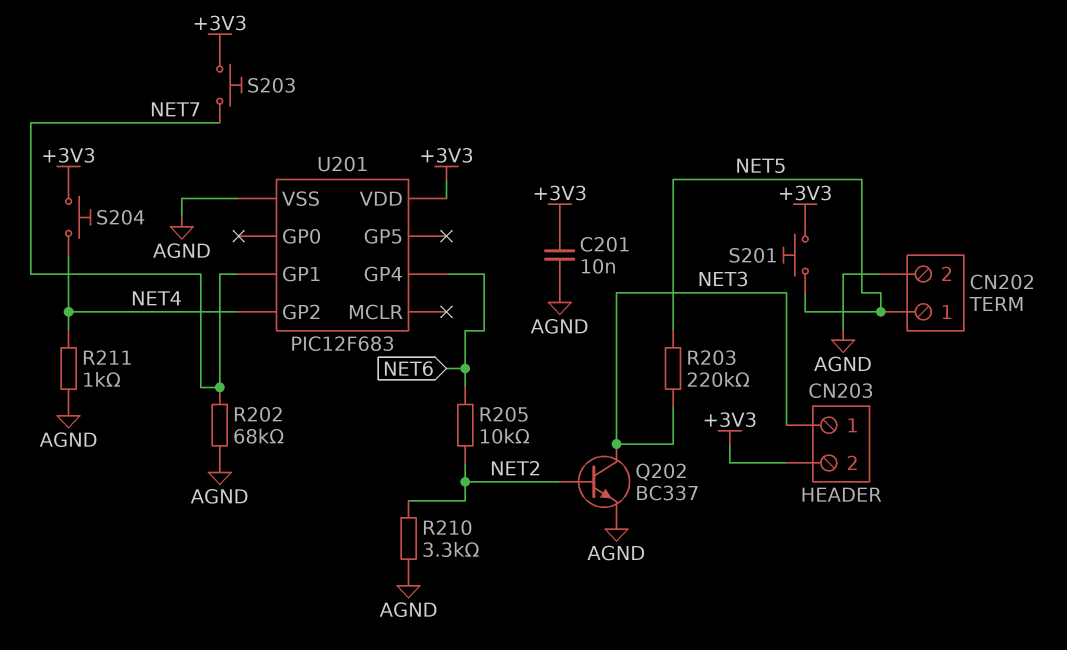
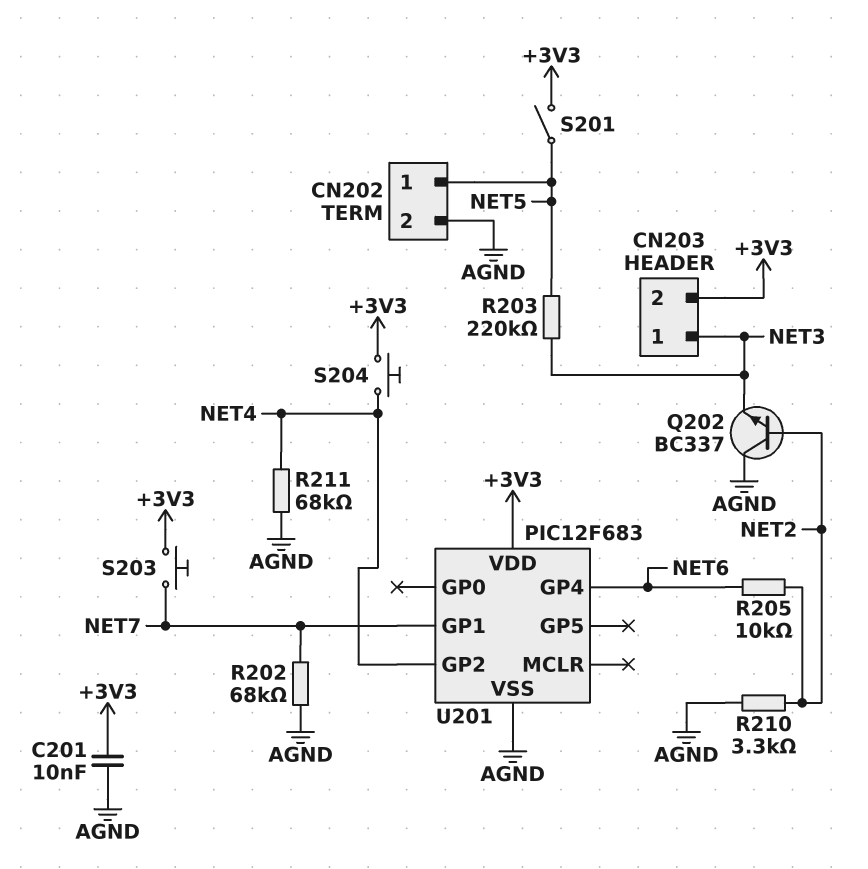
Q202: NPN BC337 (B NET2, C NET3, E AGND) -> NPN BC337 (B NET2, C AGND, E NET3)
R211: 1k (AGND, NET4) -> 68k (AGND, NET4)
S201: button (+3V3, NET5) -> switch (+3V3, NET5)

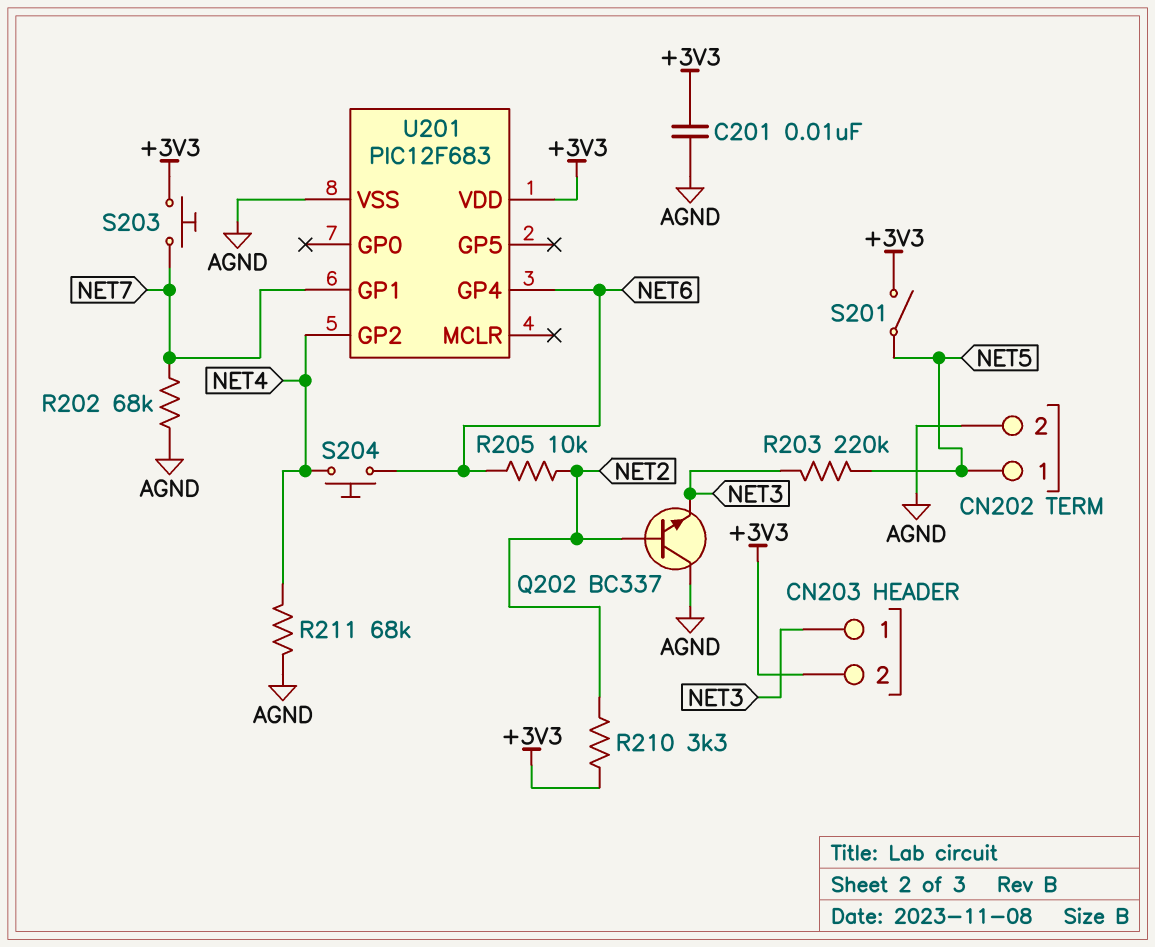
R210: 3.3k (AGND, NET2) -> 3.3k (+3V3, NET2)
S204: button (+3V3, NET4) -> button (NET4, NET6)

